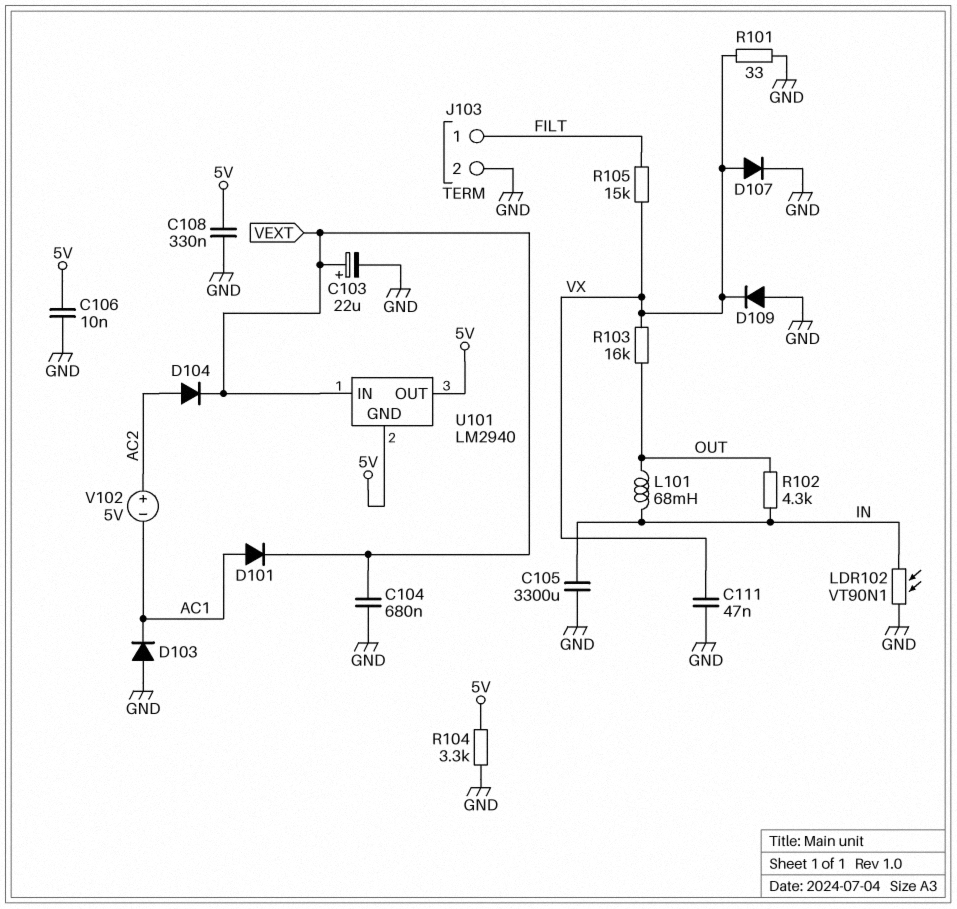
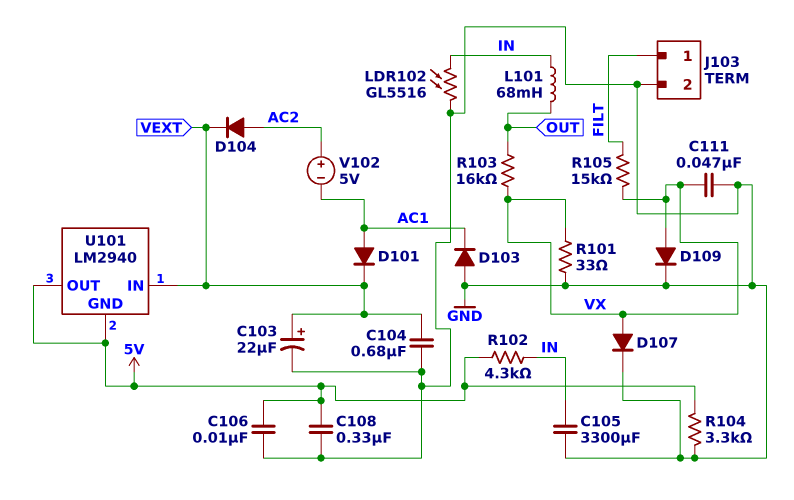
D109: diode (A GND, K VX) -> diode (A VX, K GND)
LDR102: VT90N1 (GND, IN) -> GL5516 (GND, IN)
R102: 4.3k (IN, OUT) -> 4.3k (5V, IN)

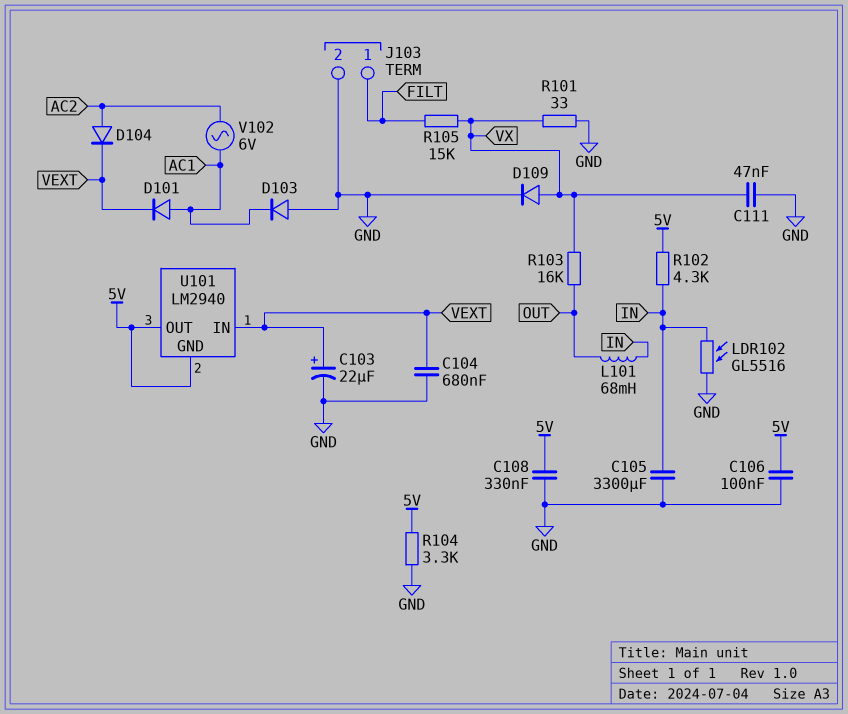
C106: 10nF (5V, GND) -> 100nF (5V, GND)
D107: diode (A VX, K GND) -> none
V102: 5V (plus AC2, minus AC1) -> AC 6V (AC1, AC2)

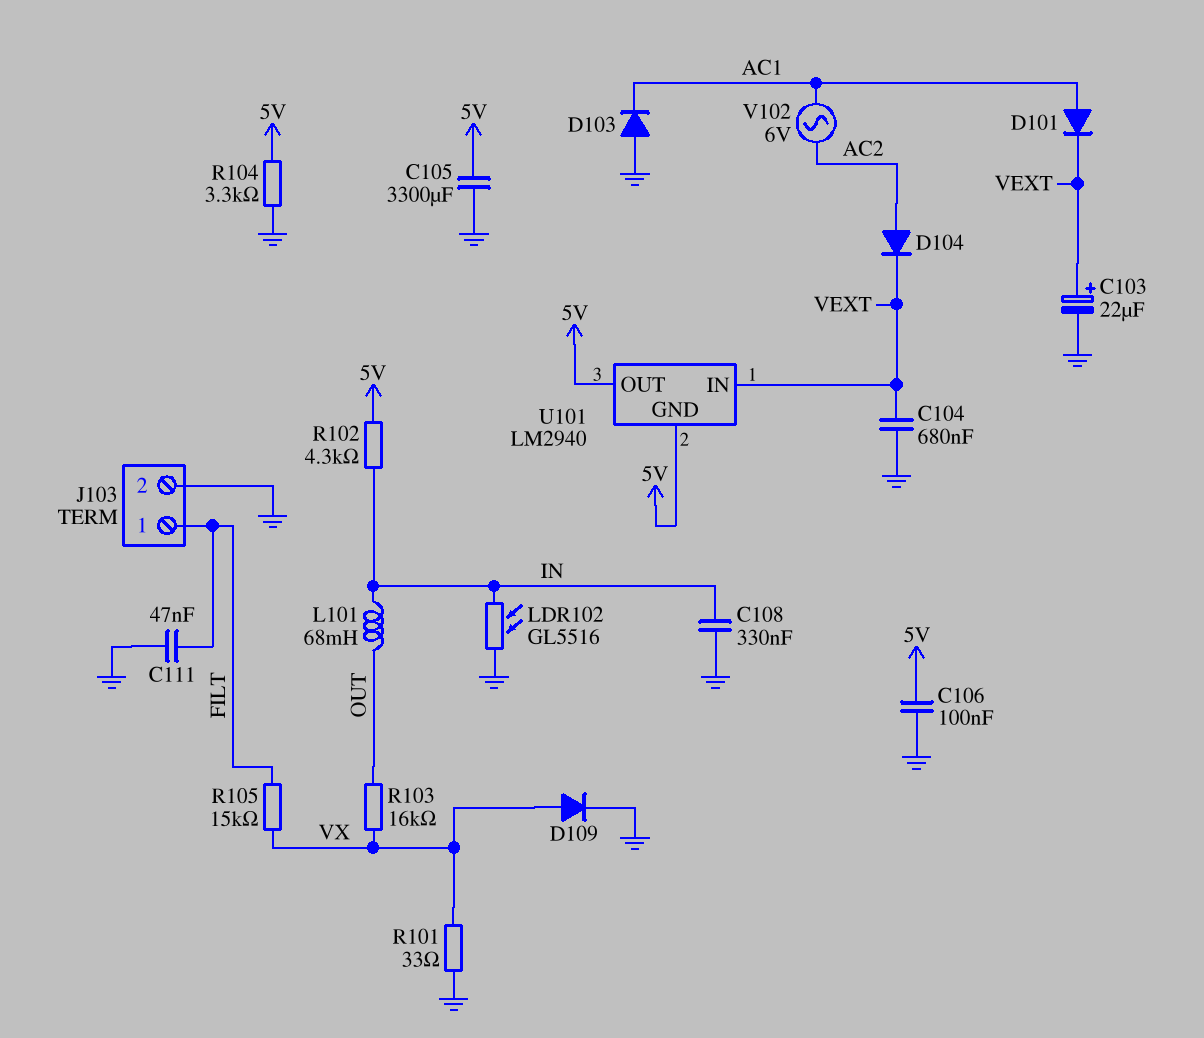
C105: 3300uF (GND, IN) -> 3300uF (5V, GND)
C108: 330nF (5V, GND) -> 330nF (GND, IN)
C111: 47nF (GND, VX) -> 47nF (FILT, GND)

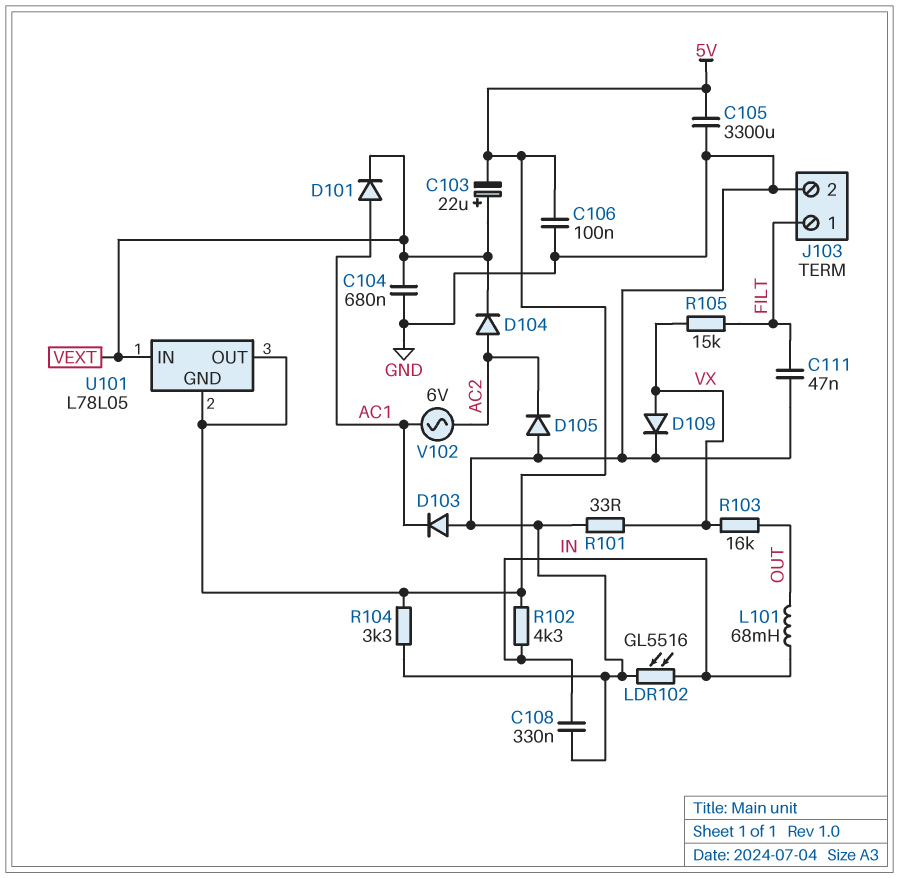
C103: 22uF (plus VEXT, minus GND) -> 22uF (plus VEXT, minus 5V)
D105: none -> diode (A GND, K AC2)
U101: LM2940 -> L78L05

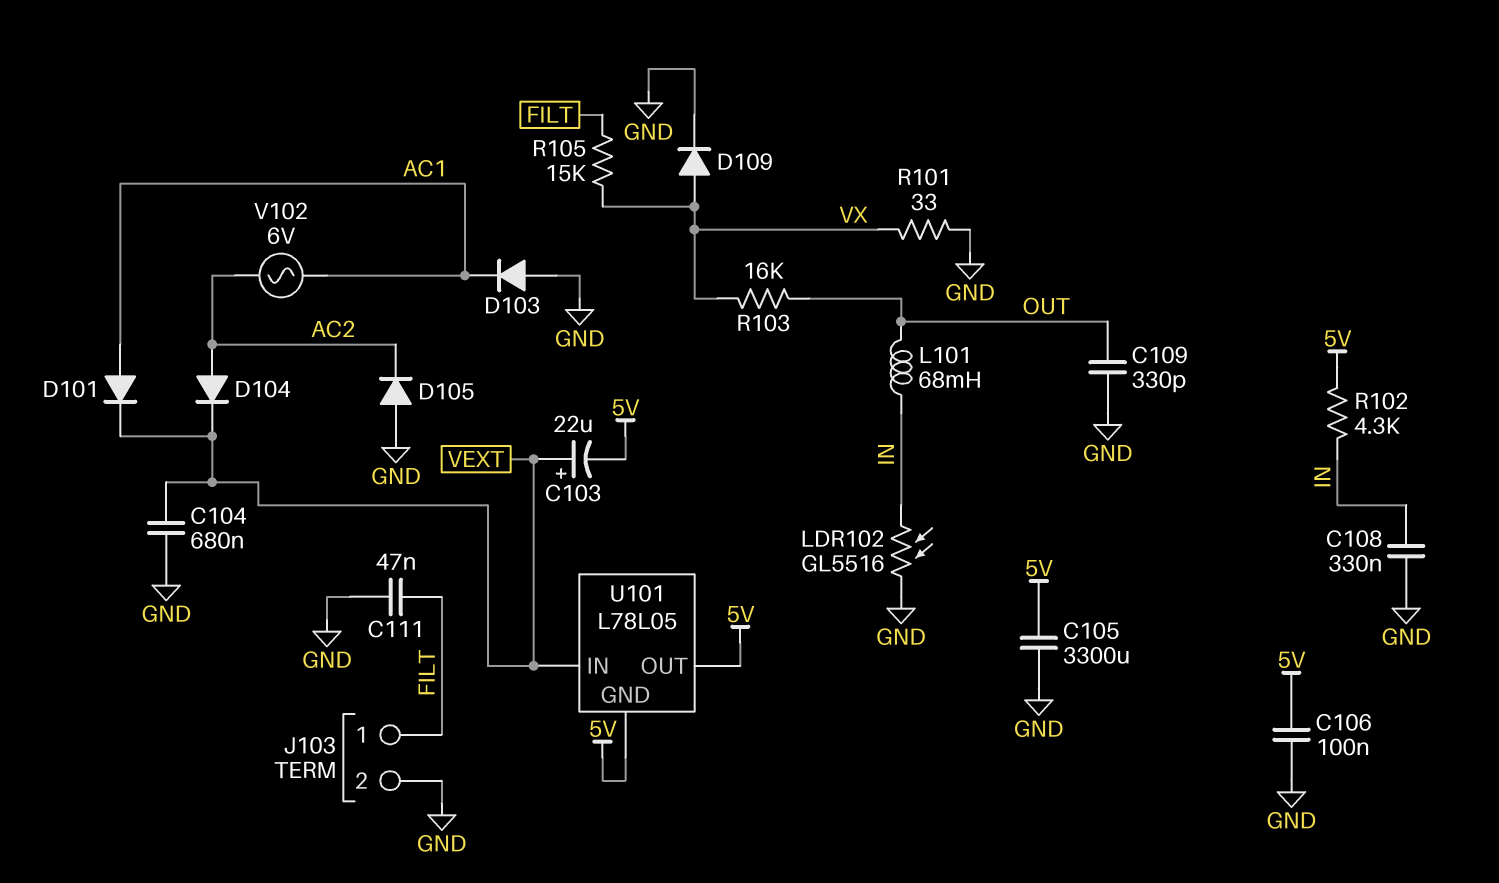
C109: none -> 330pF (GND, OUT)
R104: 3.3k (5V, GND) -> none

